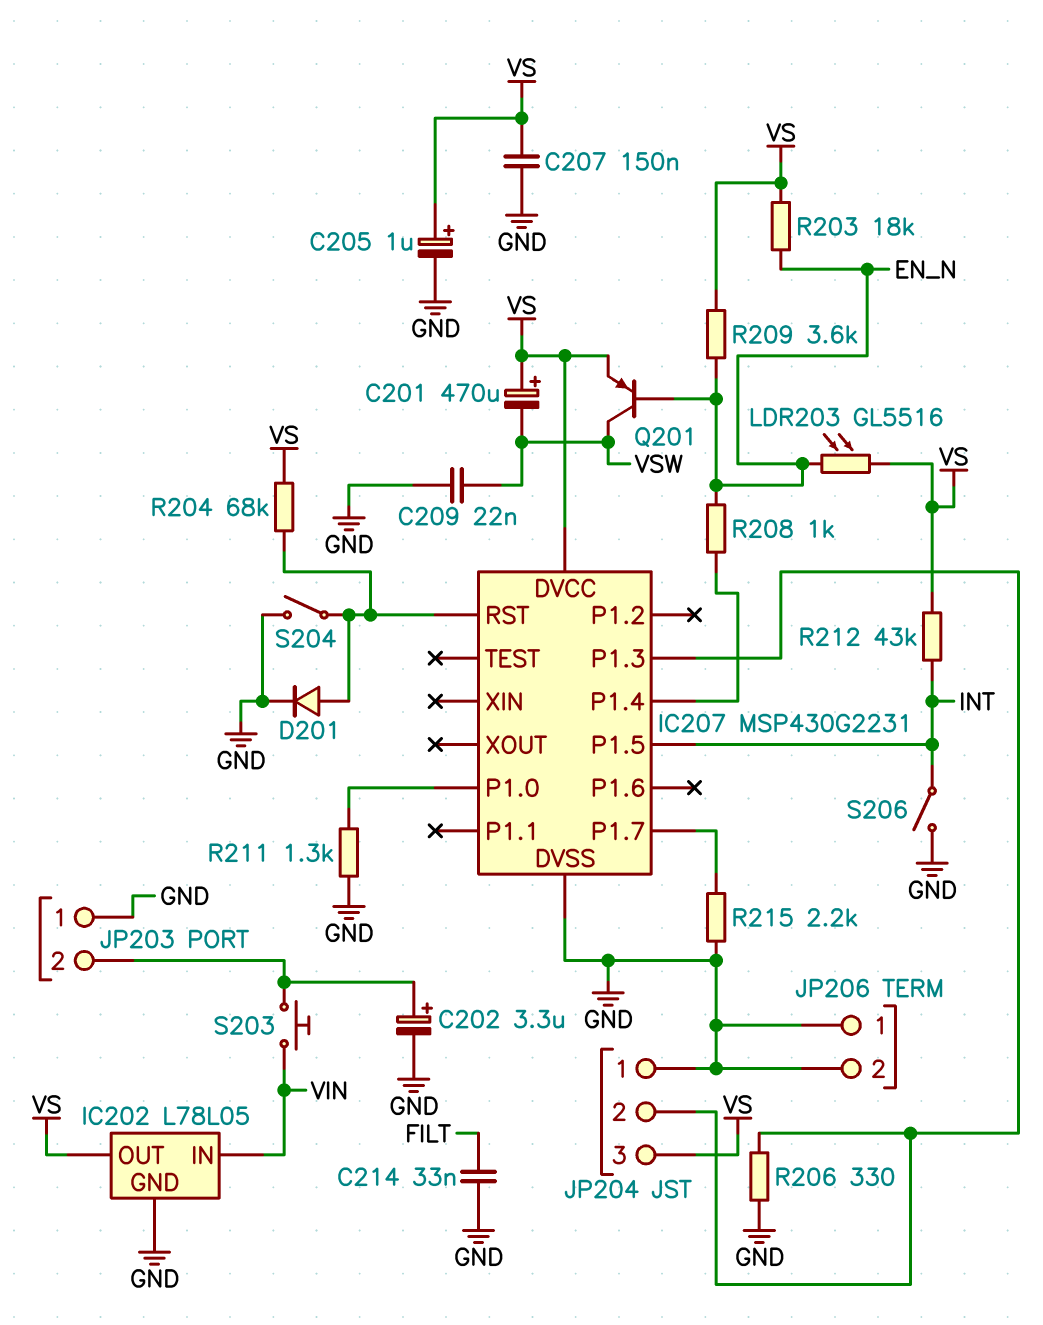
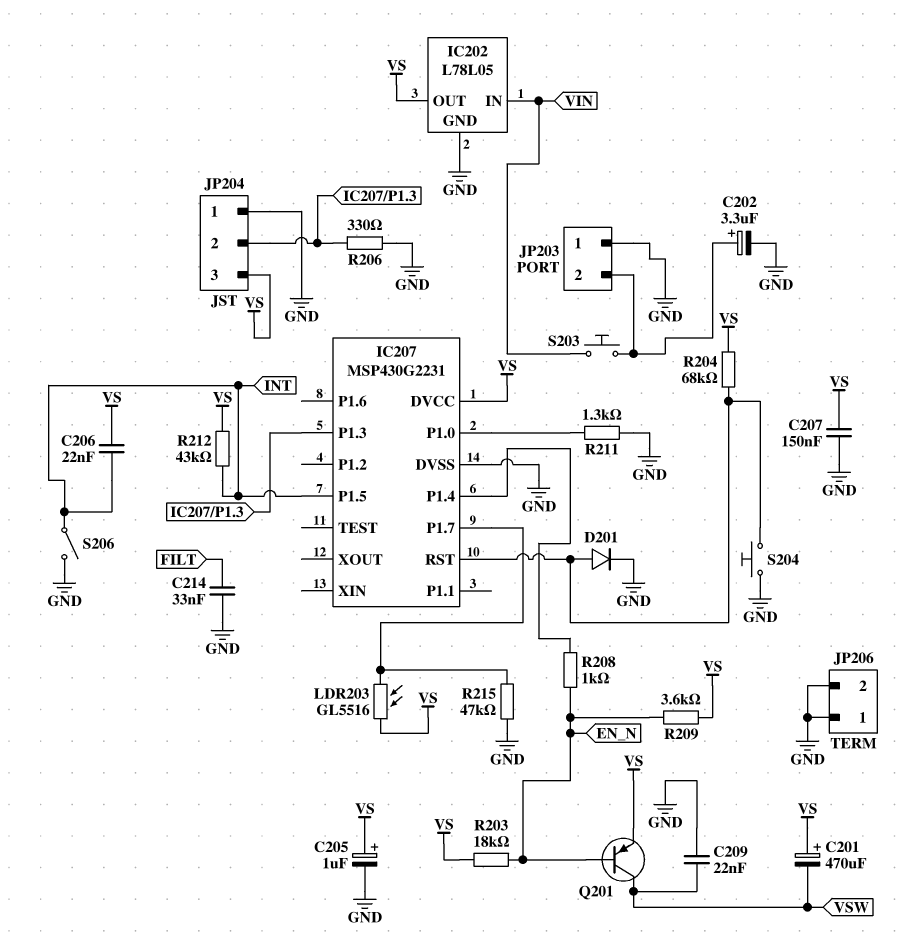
C206: none -> 22nF (INT, VS)
LDR203: GL5516 (EN_N, VS) -> GL5516 (IC207/P1.7, VS)
R215: 2.2k (GND, IC207/P1.7) -> 47k (GND, IC207/P1.7)
S204: switch (GND, IC207/RST) -> button (GND, IC207/RST)

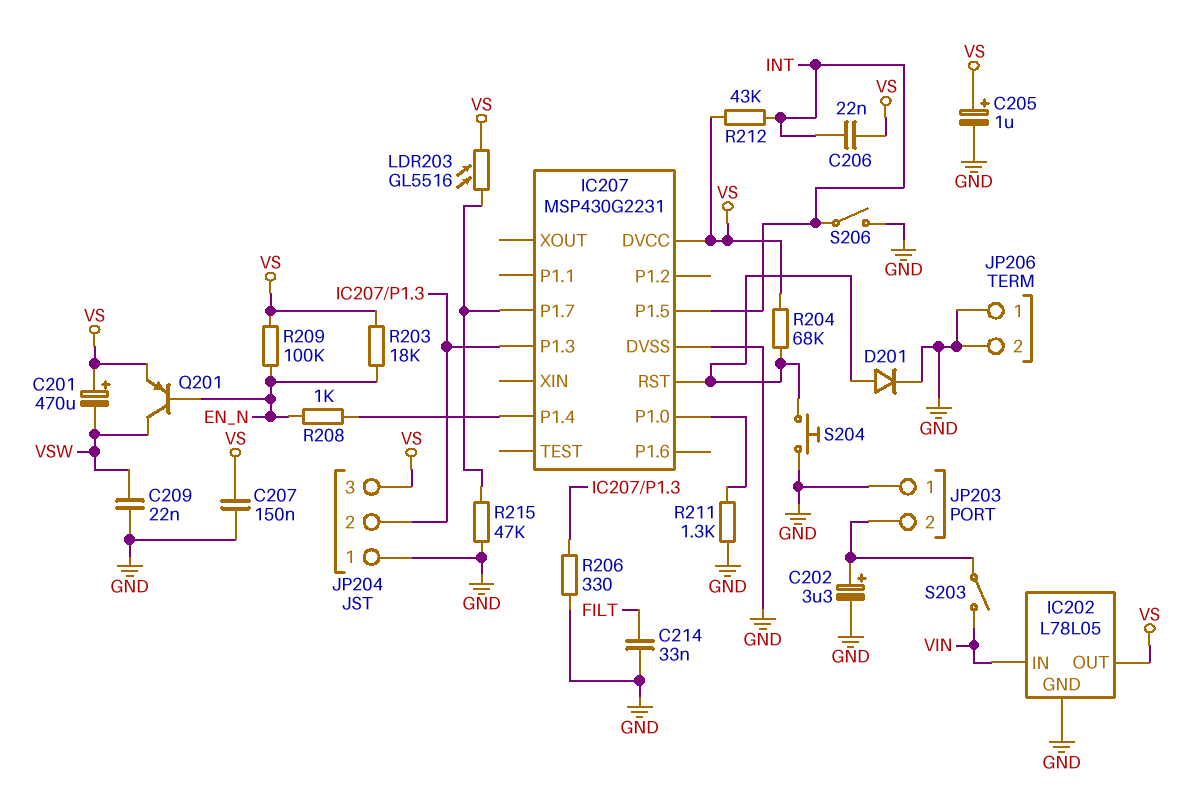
R209: 3.6k (EN_N, VS) -> 100k (EN_N, VS)
S203: button (JP203/2, VIN) -> switch (JP203/2, VIN)

